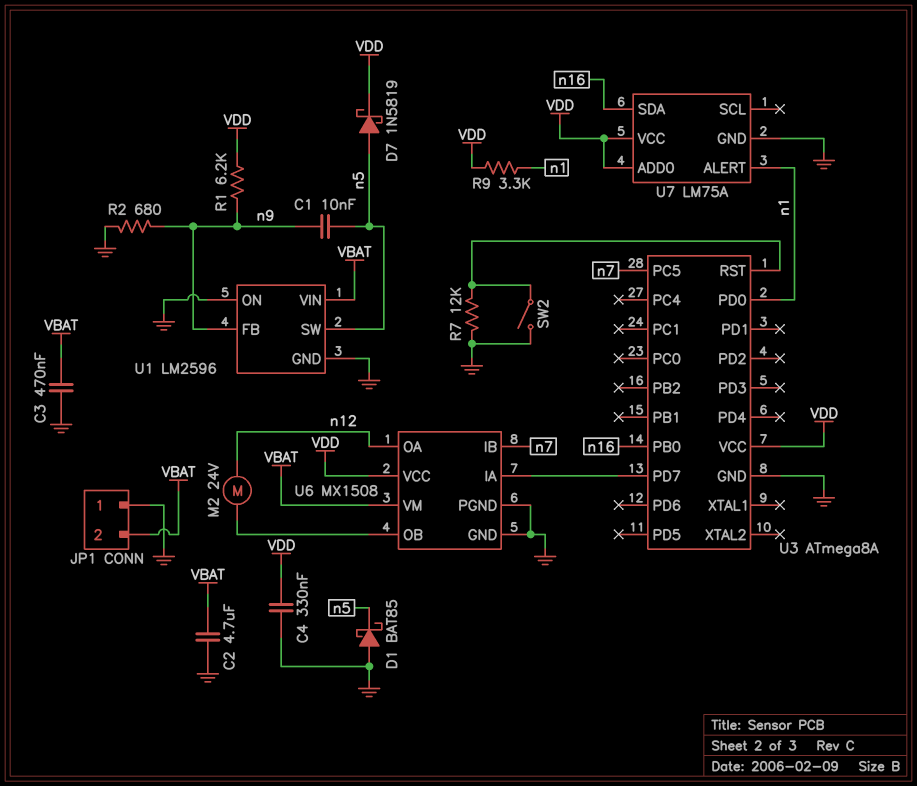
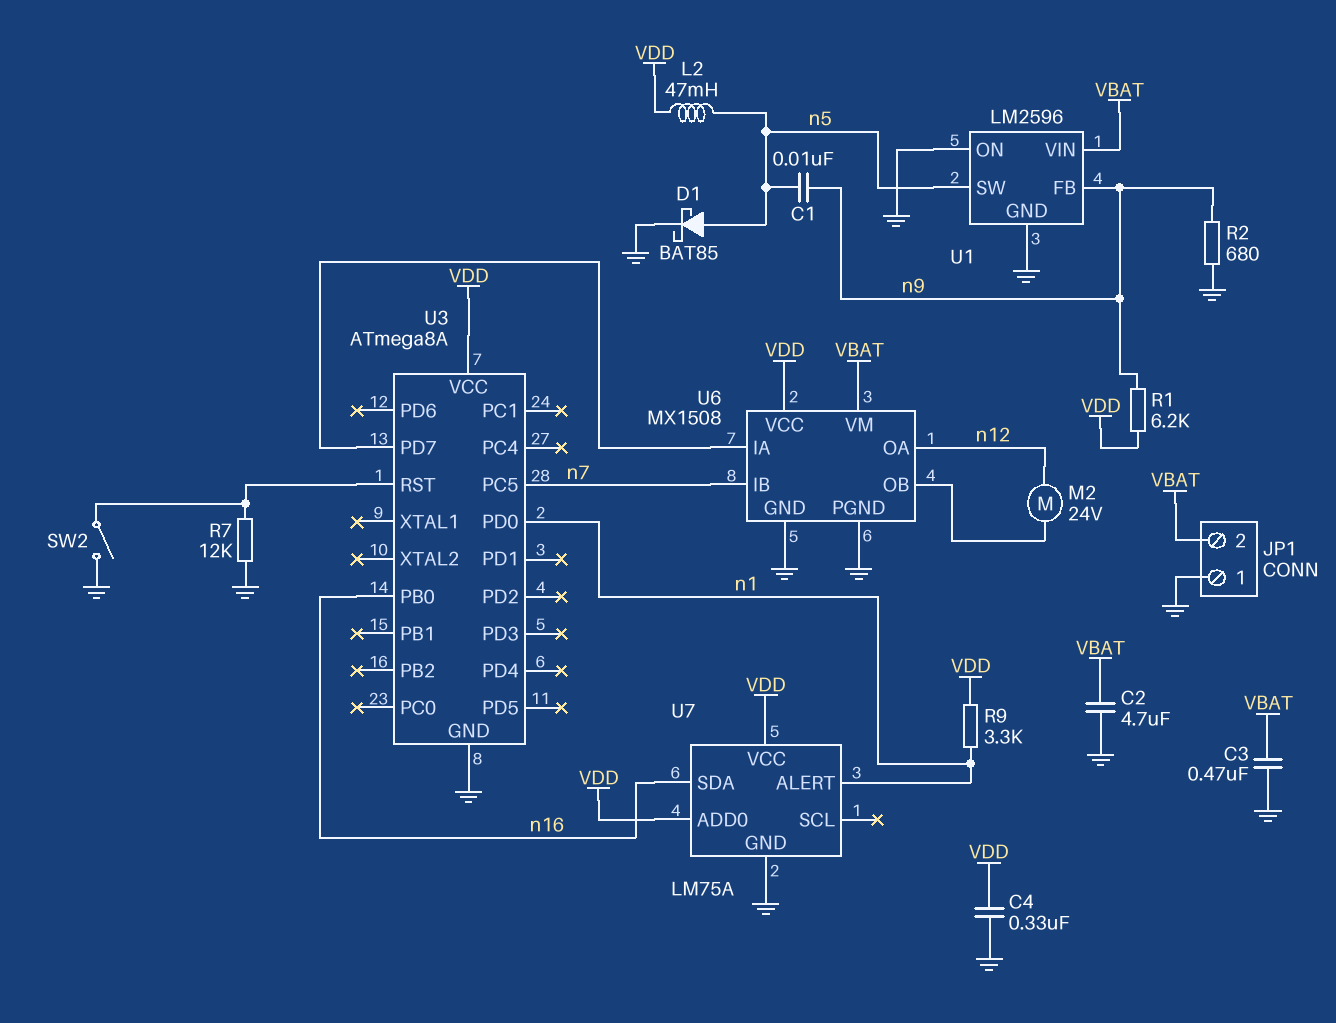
D1: schottky BAT85 (A GND, K n5) -> schottky BAT85 (A n5, K GND)
D7: schottky 1N5819 (A n5, K VDD) -> none
L2: none -> 47mH (VDD, n5)

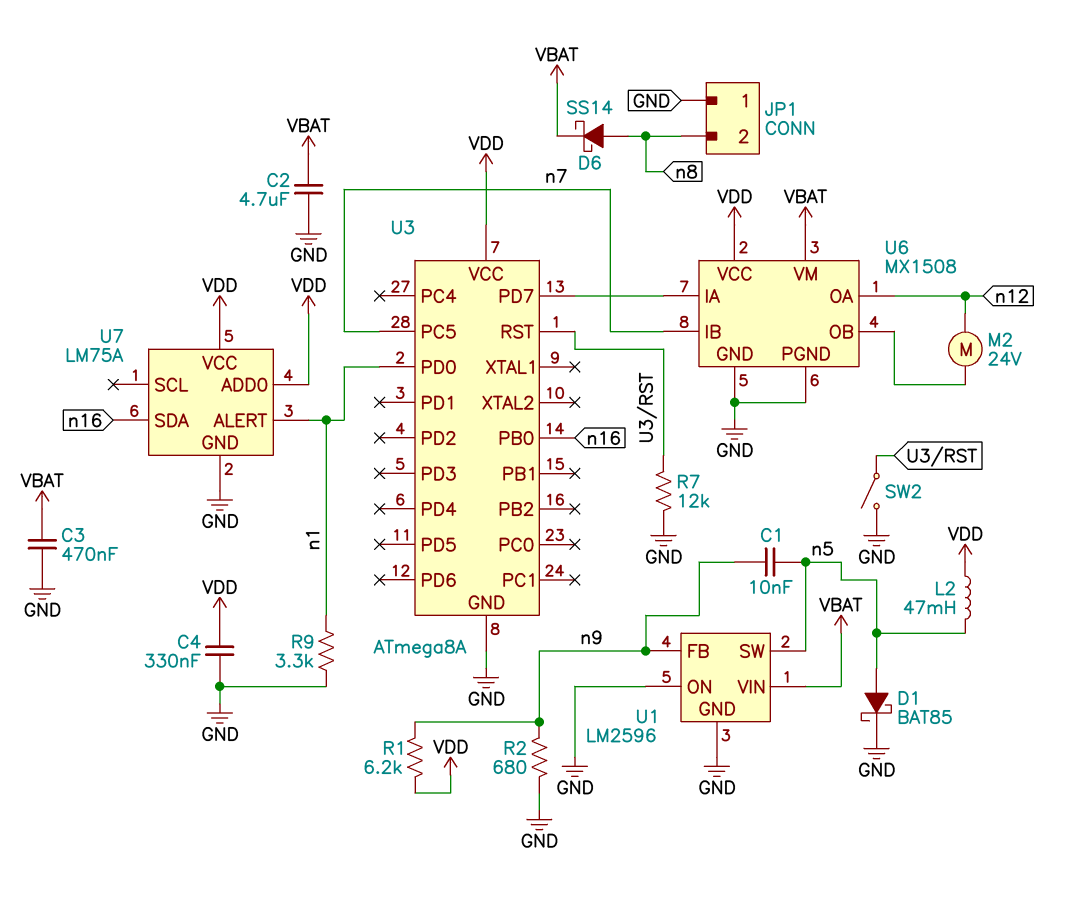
D6: none -> schottky SS14 (A n8, K VBAT)
JP1 pin 2: VBAT -> n8
R9: 3.3k (VDD, n1) -> 3.3k (GND, n1)

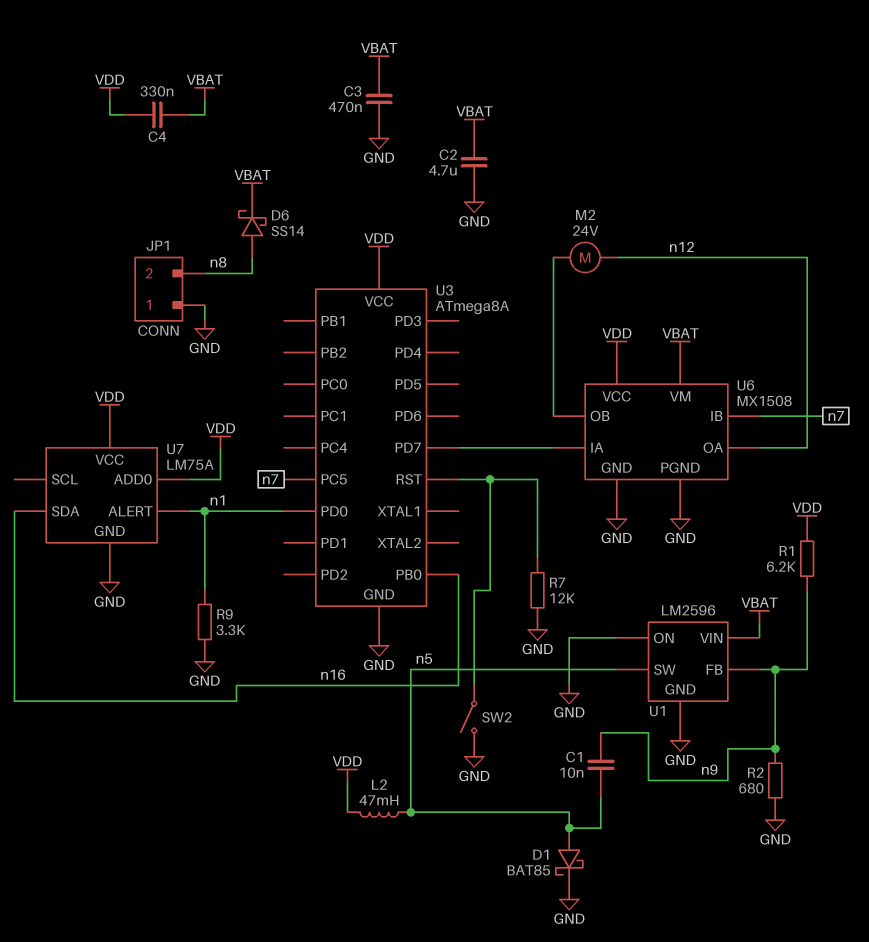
C4: 330nF (GND, VDD) -> 330nF (VBAT, VDD)

